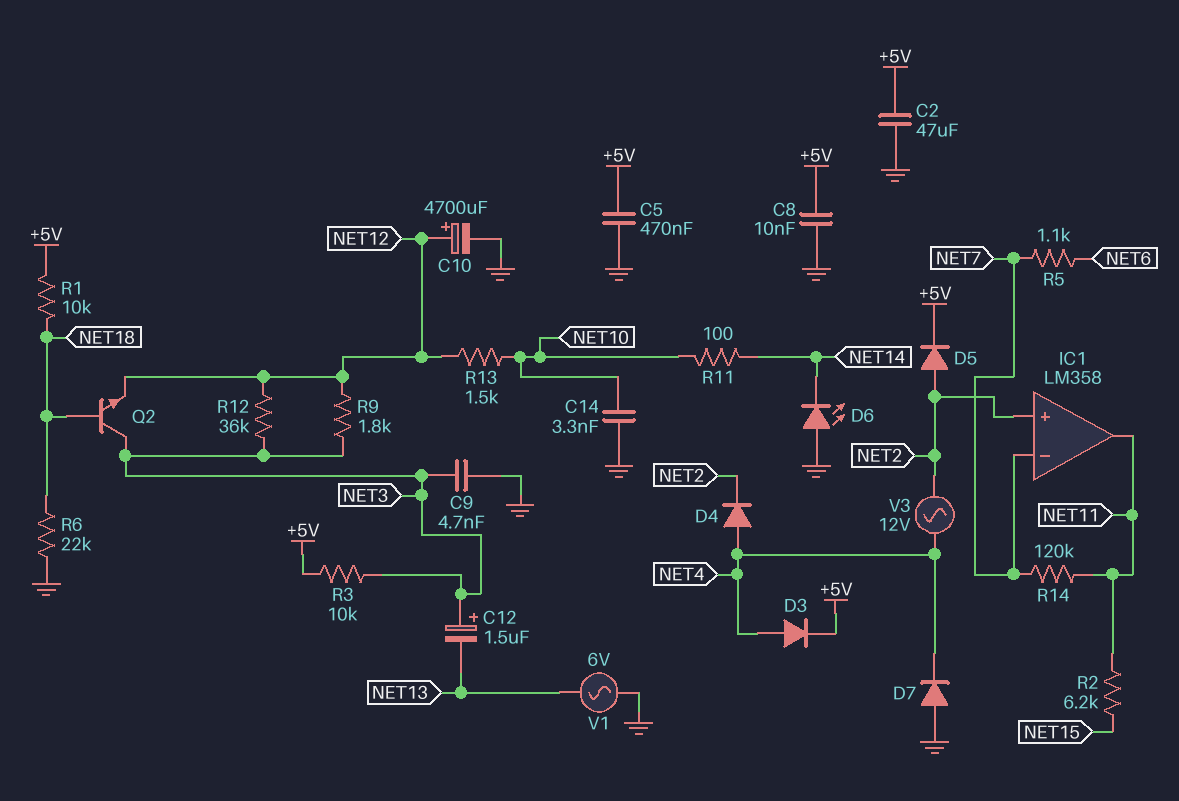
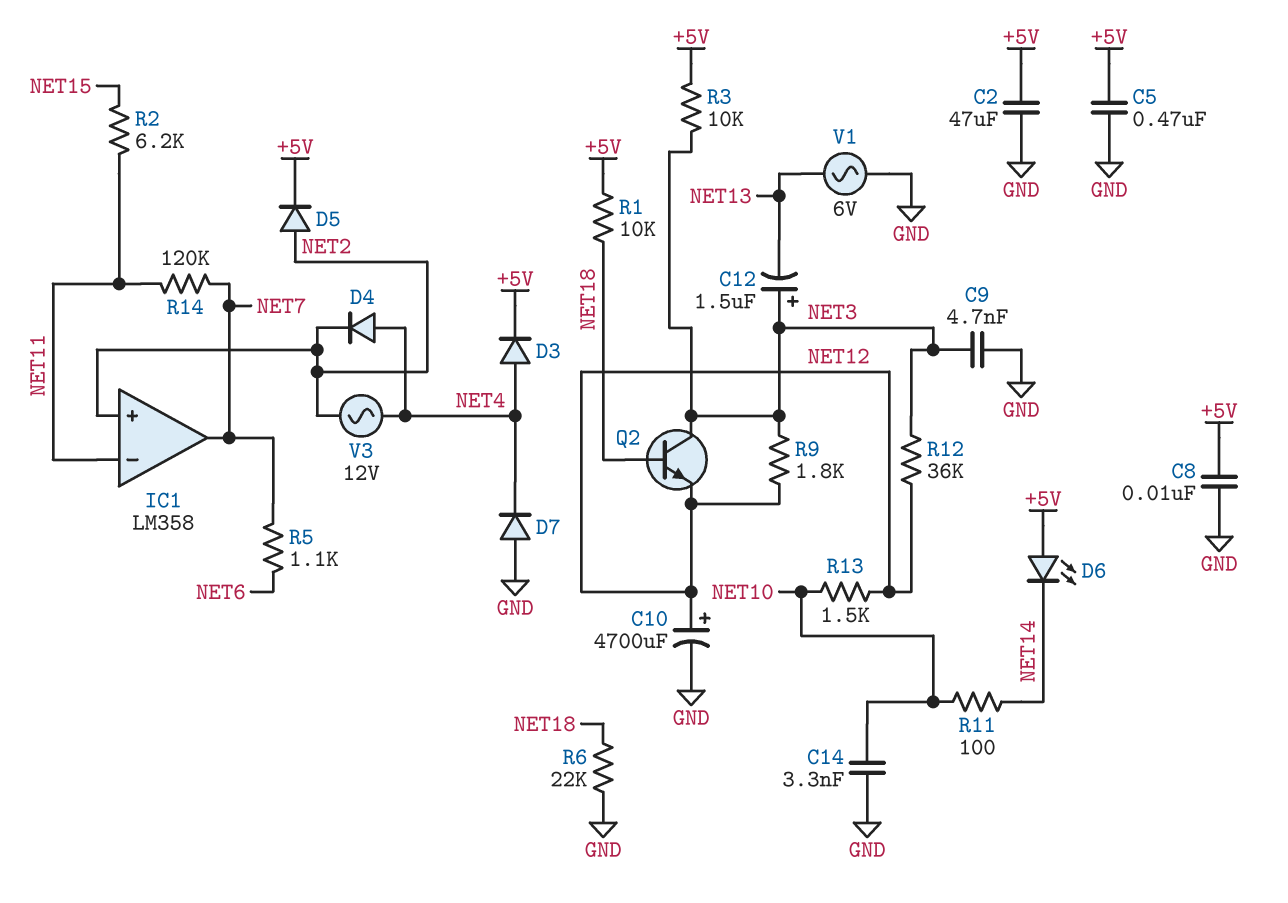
D6: LED (A GND, K NET14) -> LED (A +5V, K NET14)
IC1 pin in-: NET7 -> NET11
IC1 pin out: NET11 -> NET7

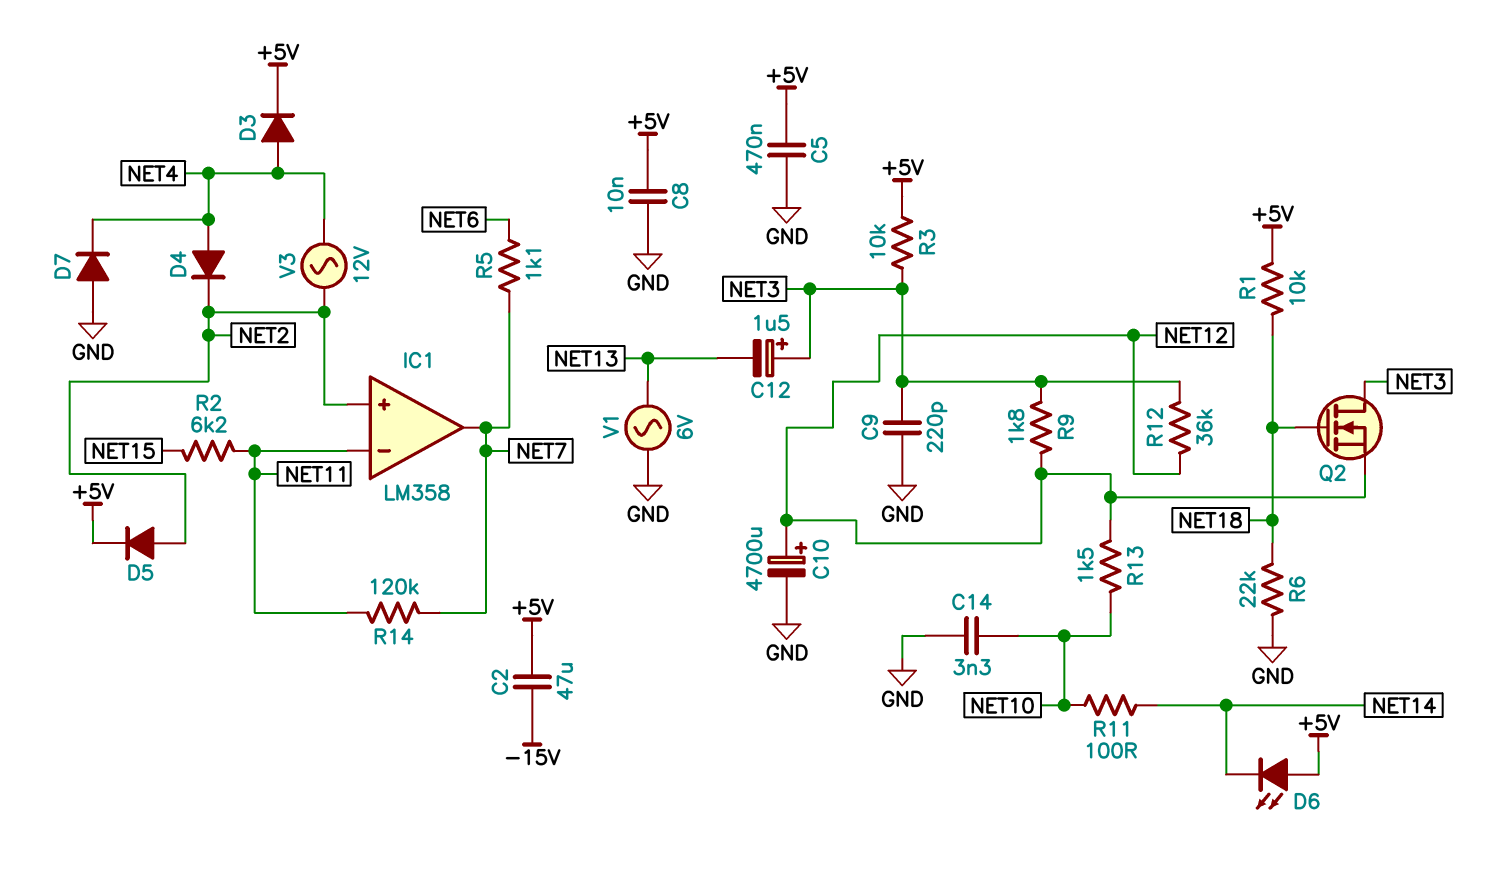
C2: 47uF (+5V, GND) -> 47uF (+5V, -15V)
C9: 4.7nF (GND, NET3) -> 220pF (GND, NET3)
Q2: NPN (B NET18, C NET3, E NET12) -> NMOS (G NET18, D NET3, S NET12)

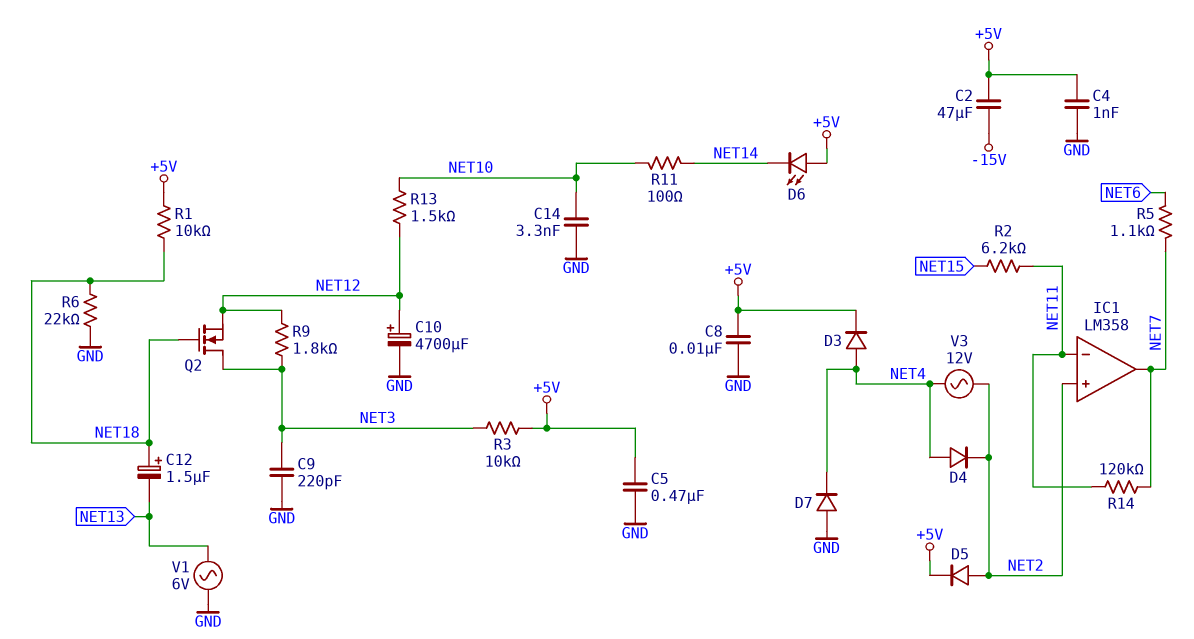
C4: none -> 1nF (+5V, GND)
C12: 1.5uF (plus NET3, minus NET13) -> 1.5uF (plus NET18, minus NET13)
R12: 36k (NET3, NET12) -> none

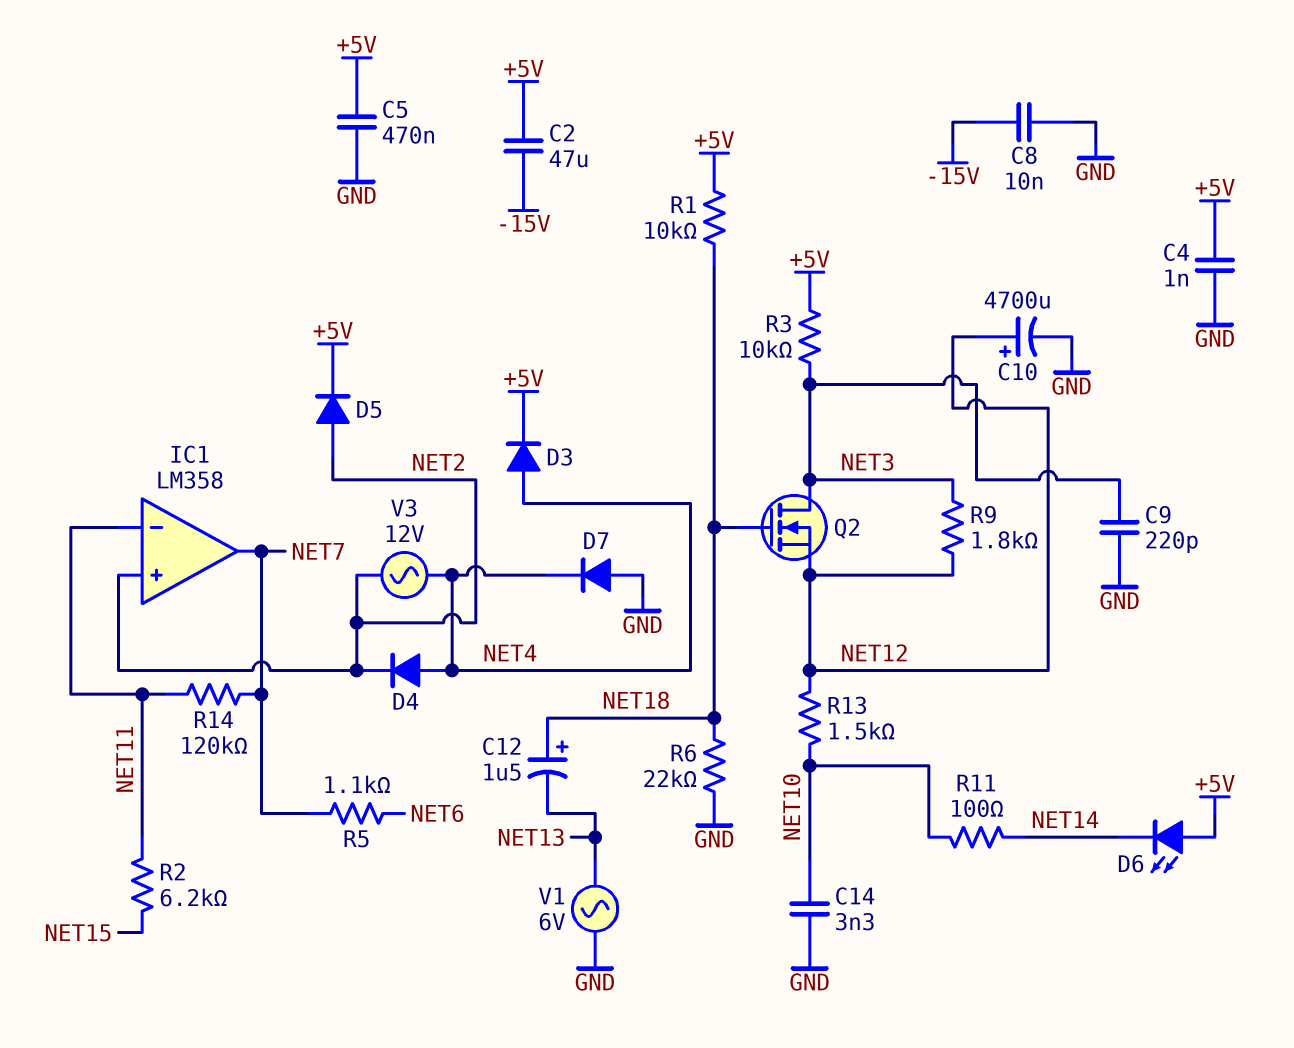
C8: 10nF (+5V, GND) -> 10nF (-15V, GND)

